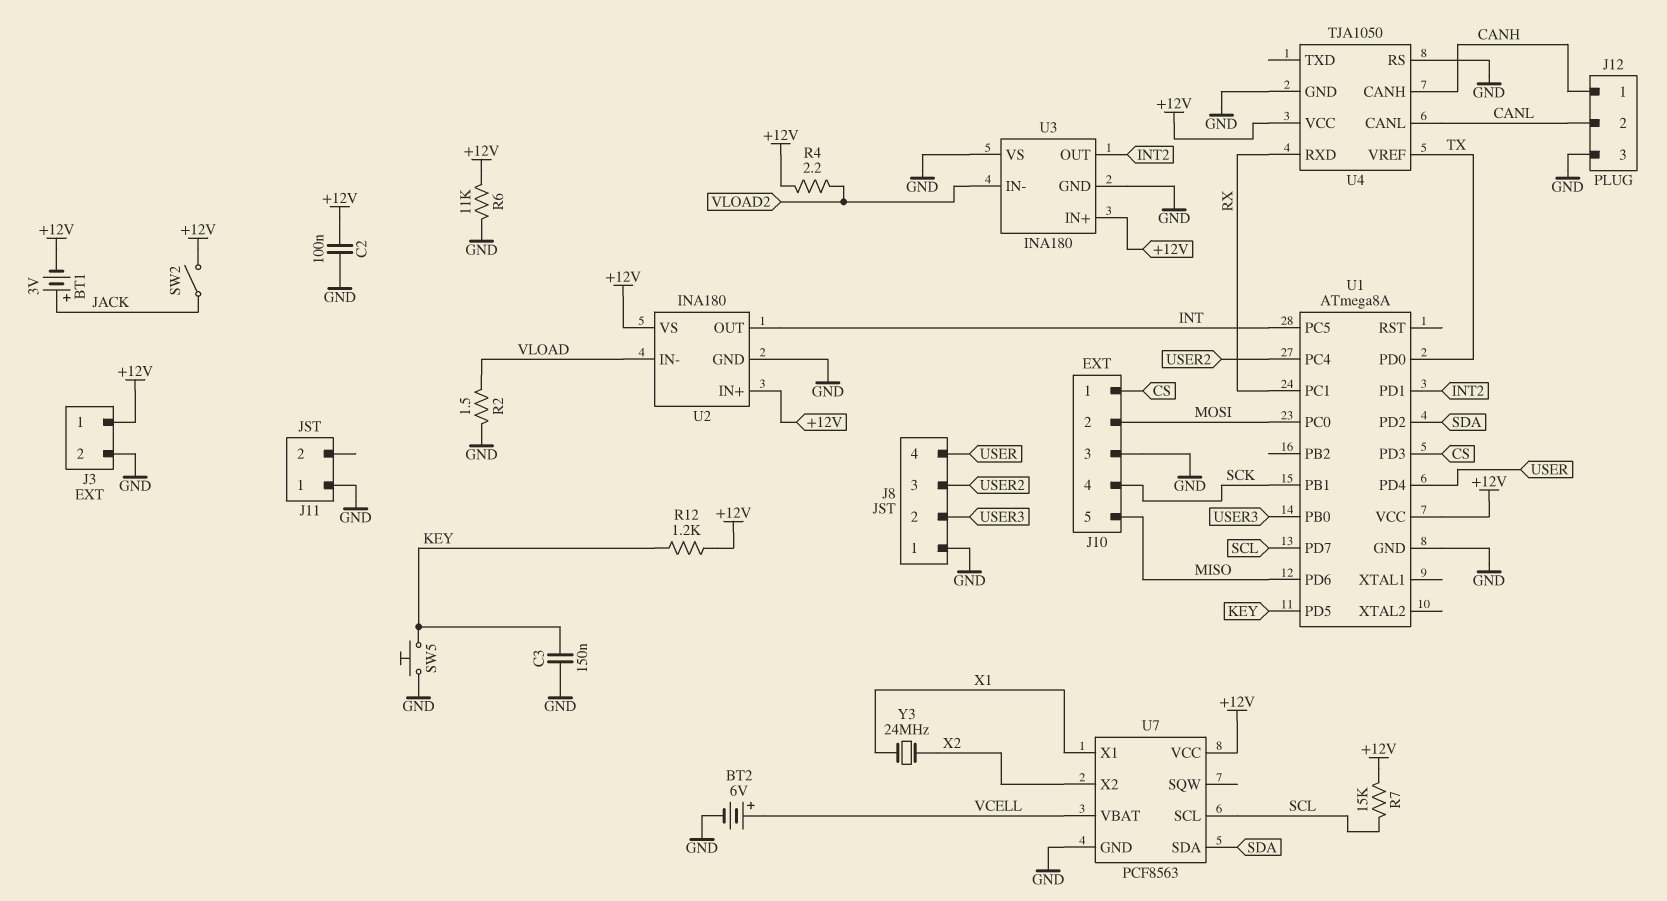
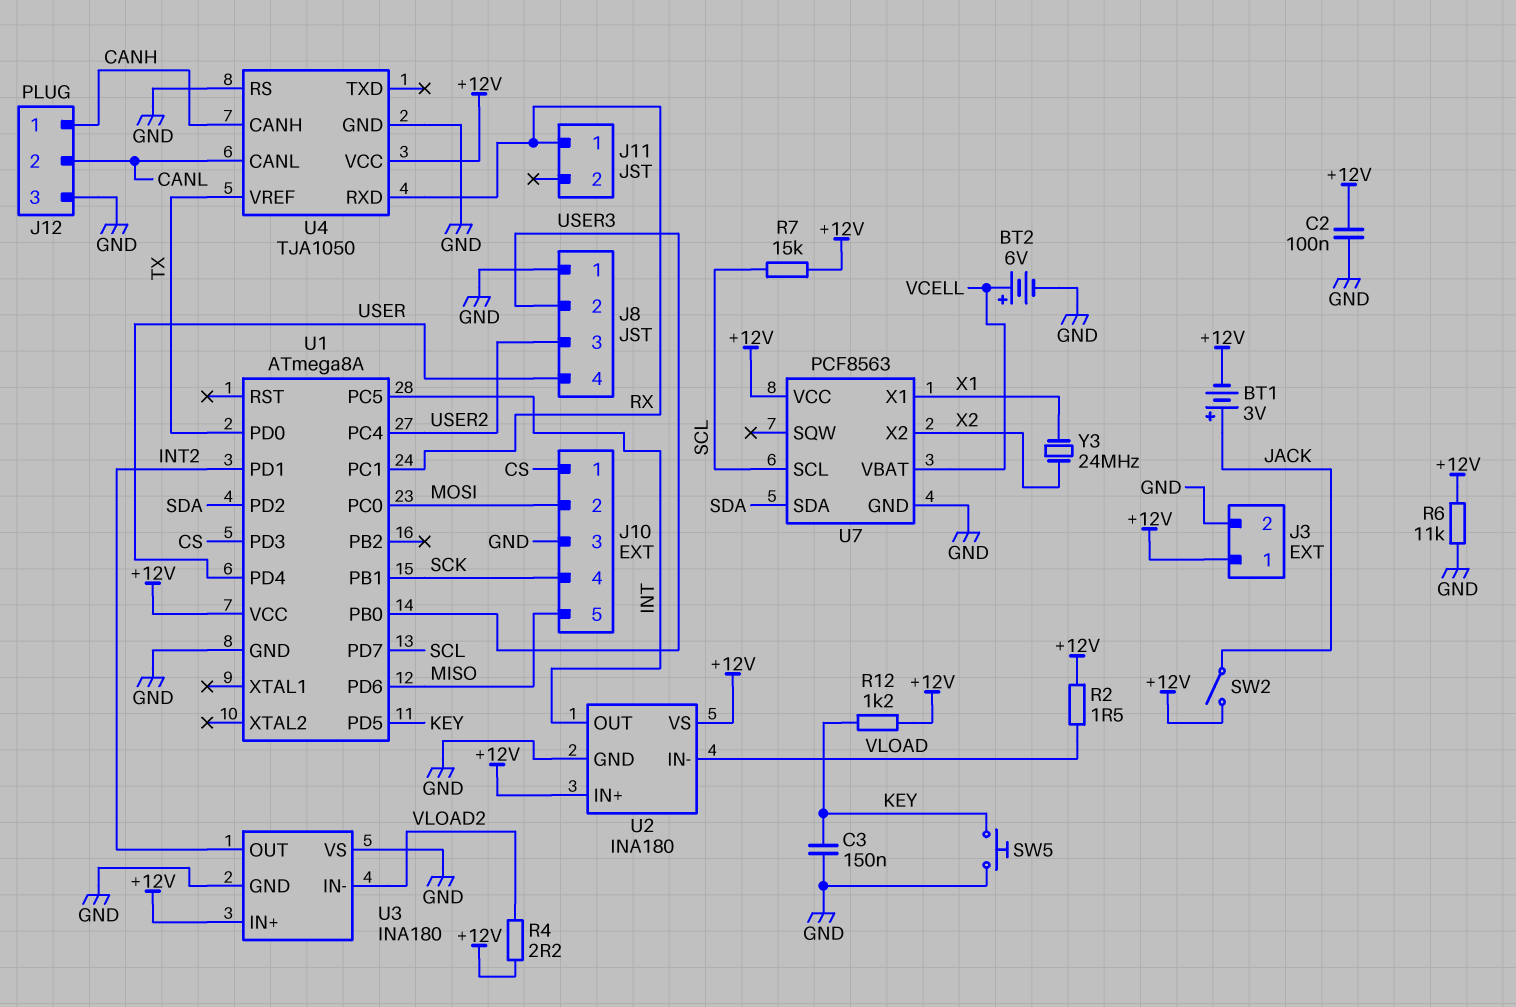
J11 pin 1: GND -> RX
R2: 1.5 (GND, VLOAD) -> 1.5 (+12V, VLOAD)

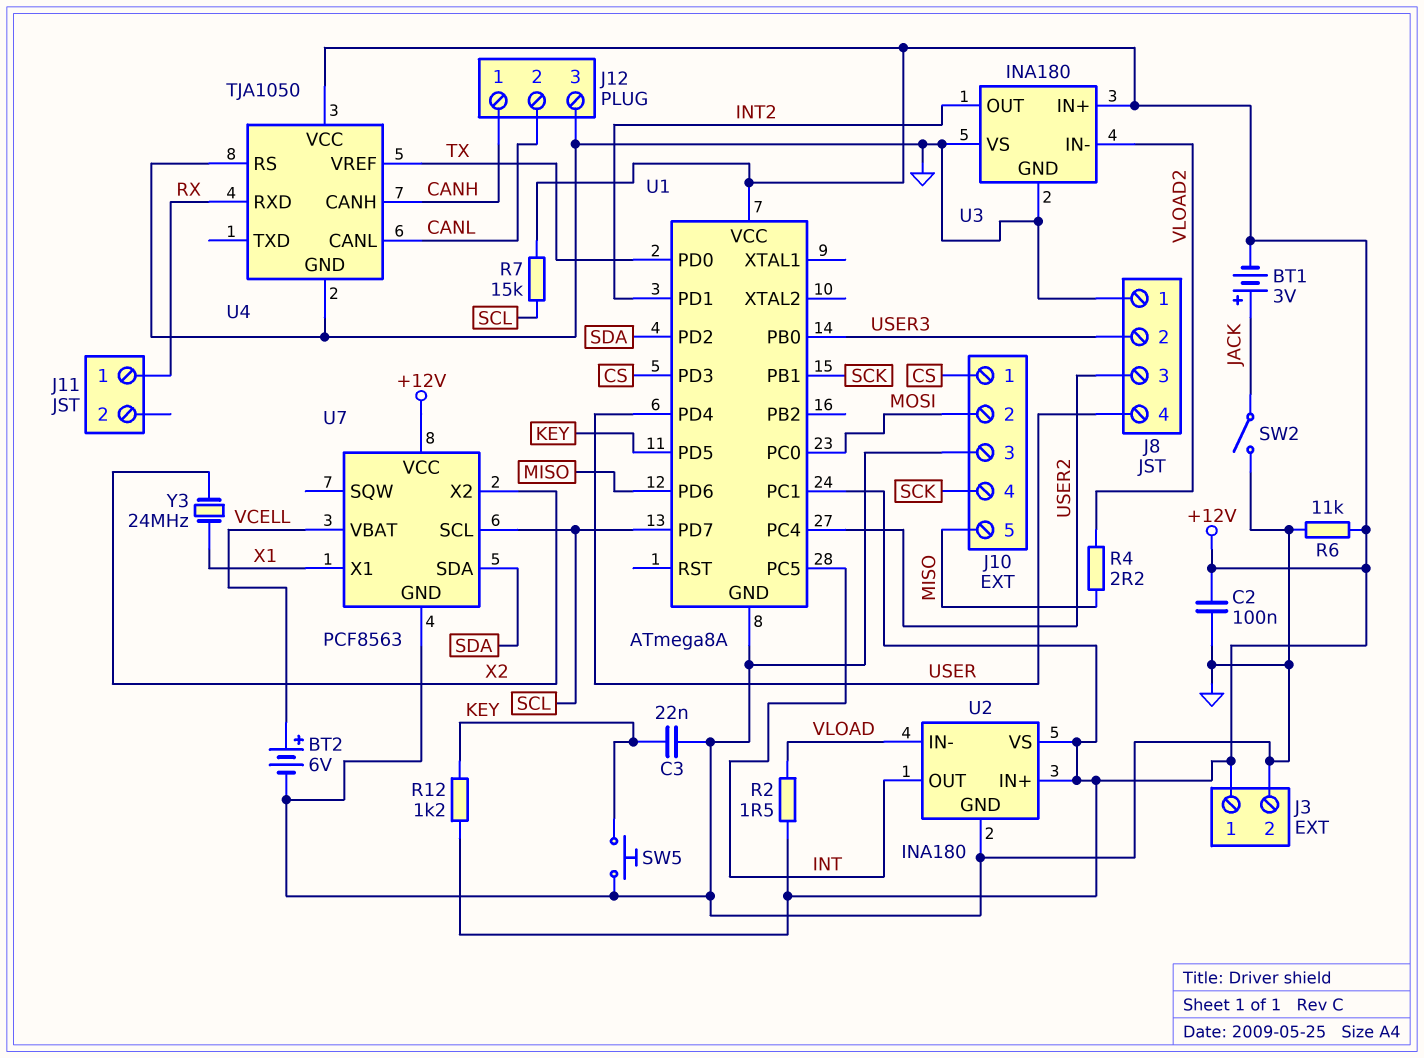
C3: 150nF (GND, KEY) -> 22nF (GND, KEY)
R4: 2.2 (+12V, VLOAD2) -> 2.2 (MISO, VLOAD2)
SW2: switch (+12V, JACK) -> switch (GND, JACK)
U1 pin PC1: RX -> +12V

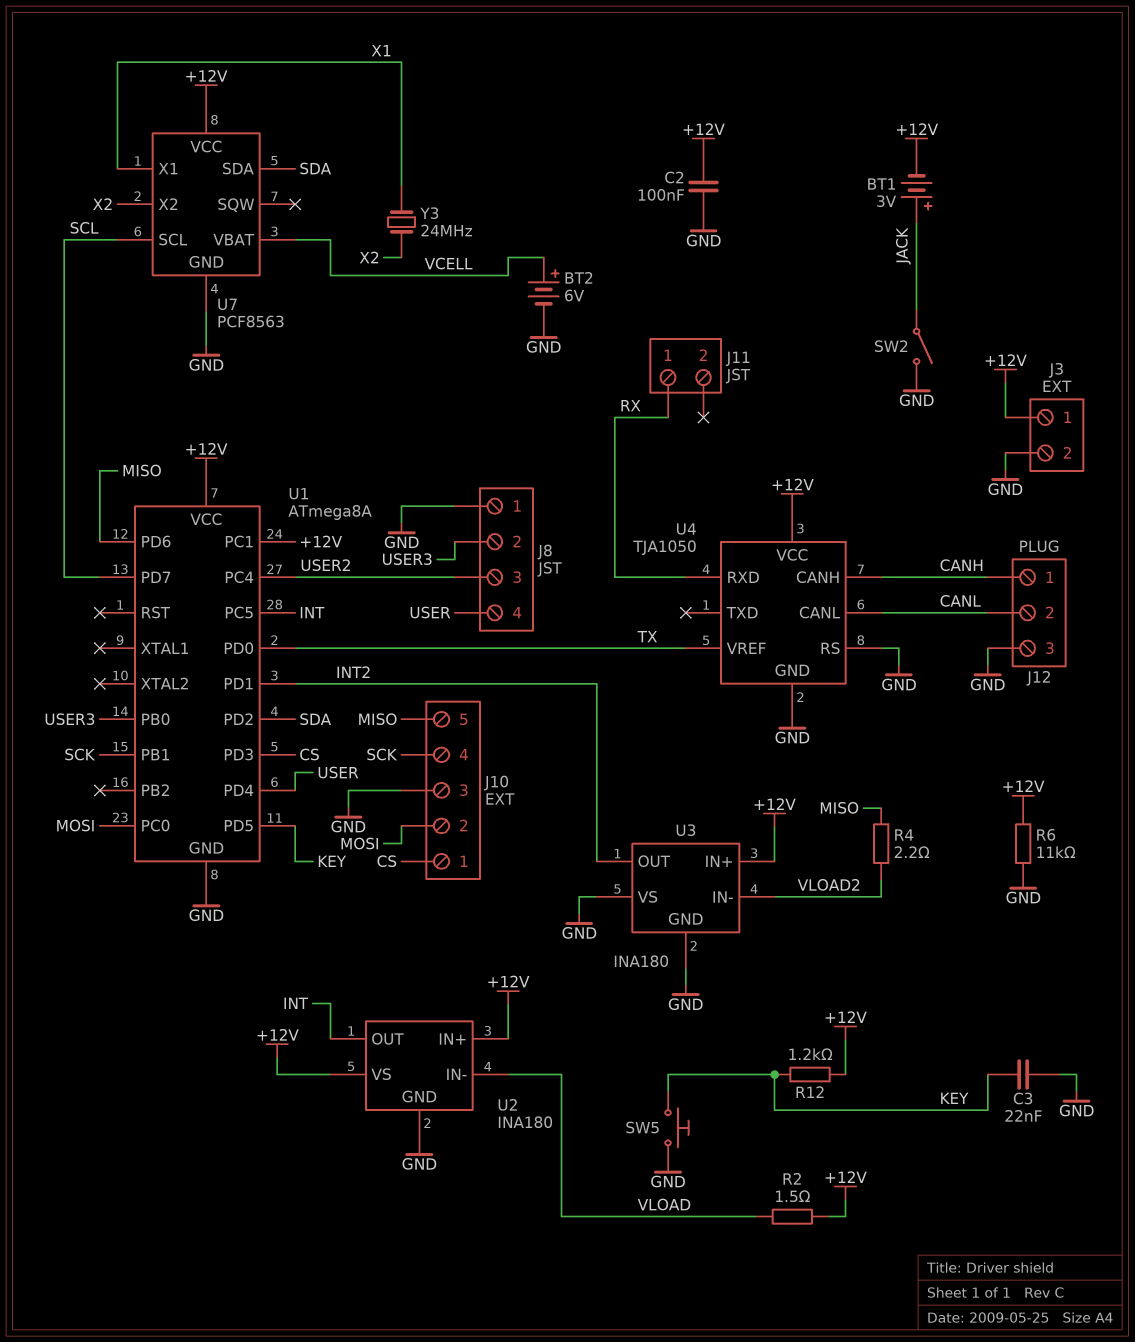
R7: 15k (+12V, SCL) -> none

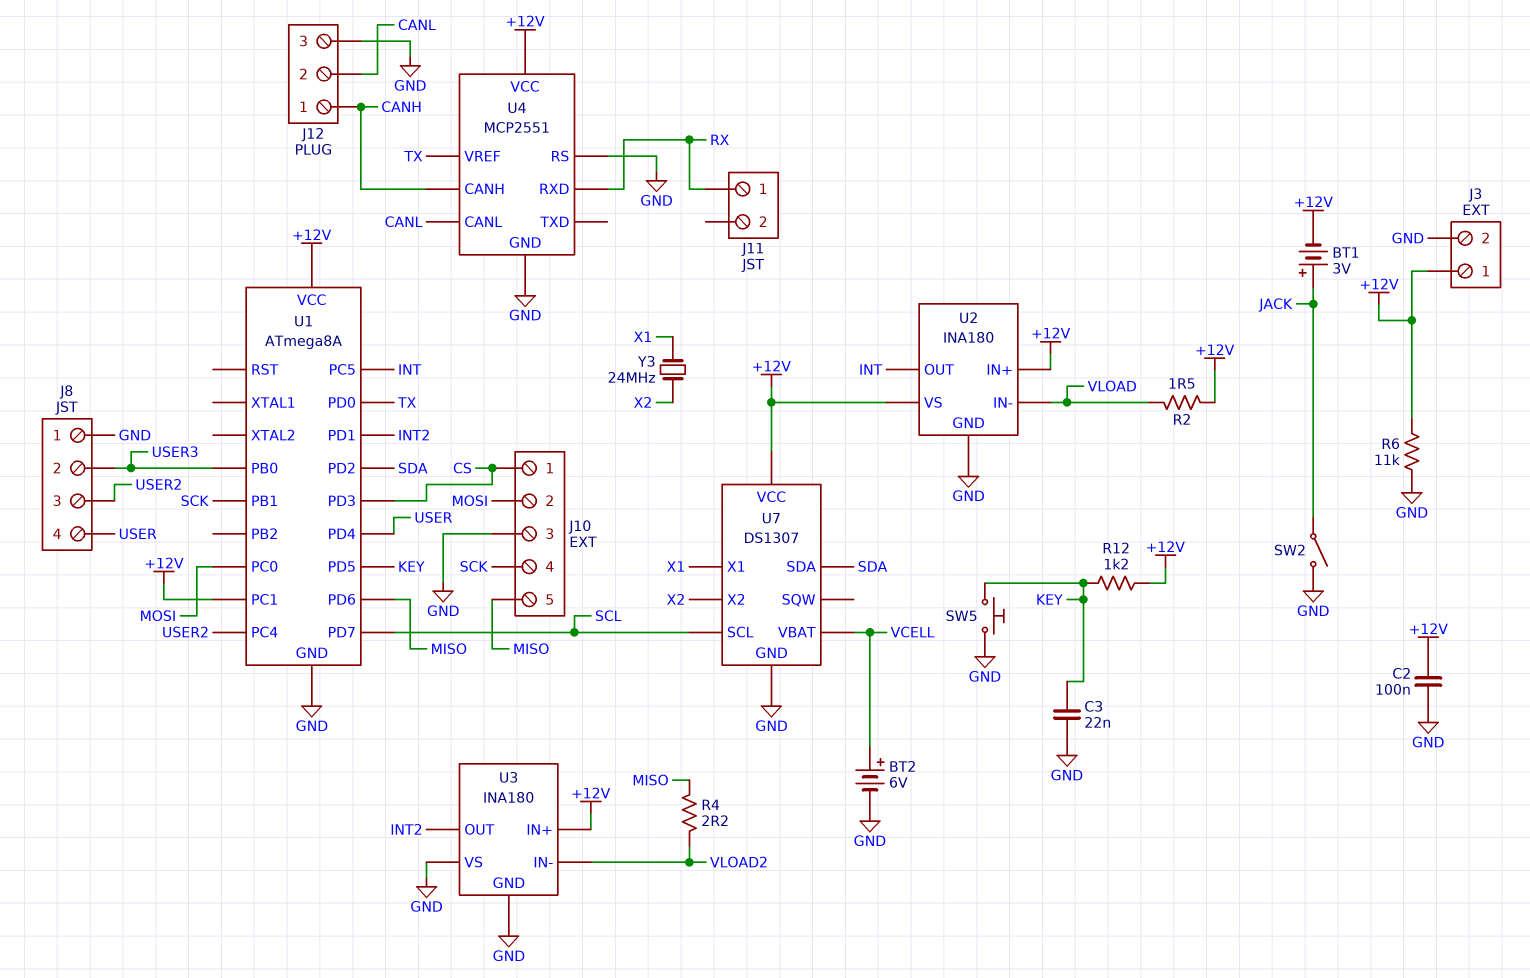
U4: TJA1050 -> MCP2551
U7: PCF8563 -> DS1307

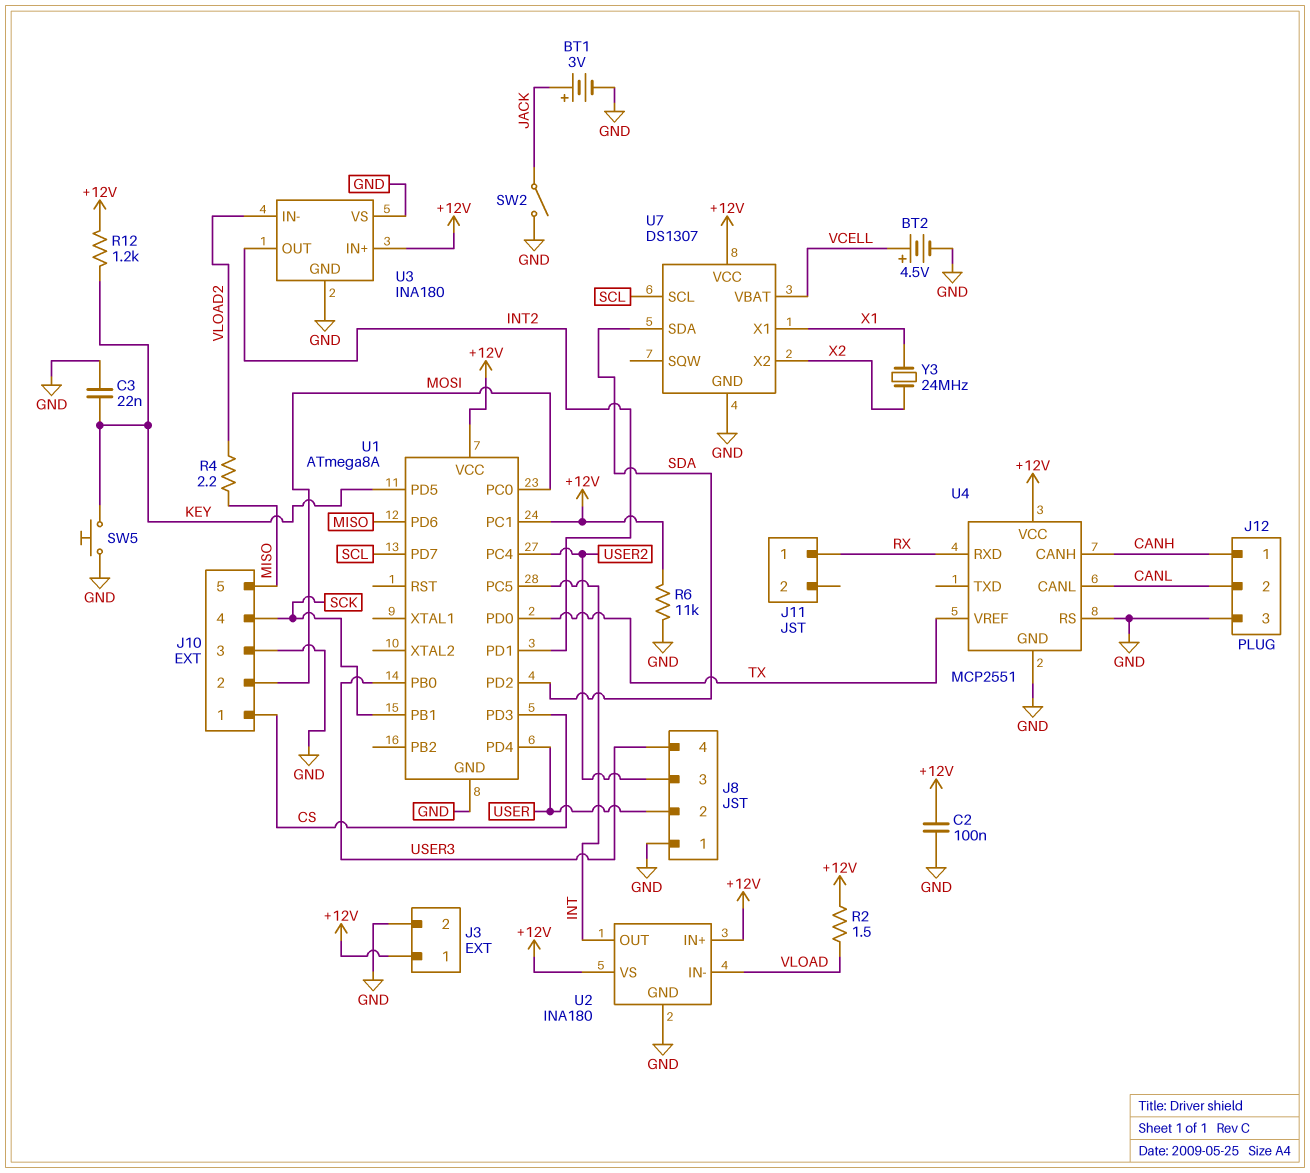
BT1: 3V (plus JACK, minus +12V) -> 3V (plus JACK, minus GND)
BT2: 6V (plus VCELL, minus GND) -> 4.5V (plus VCELL, minus GND)
J8 pin 2: USER3 -> USER
J8 pin 4: USER -> USER3

